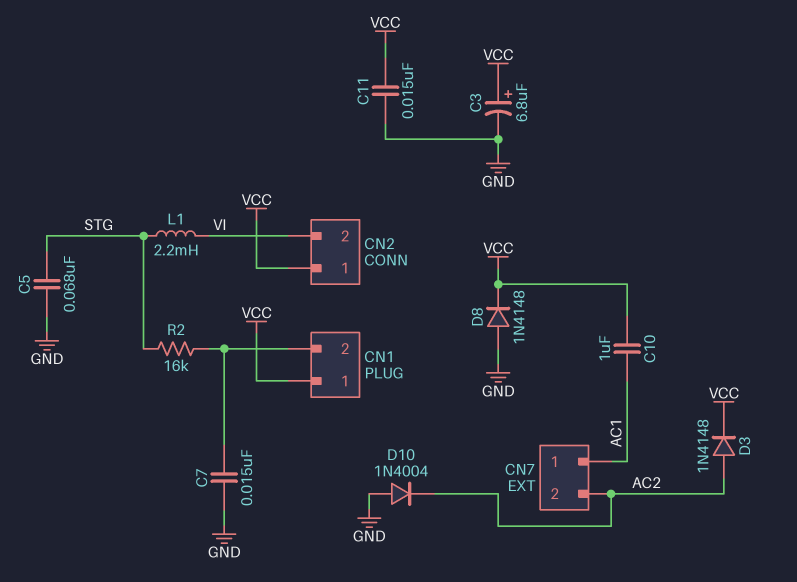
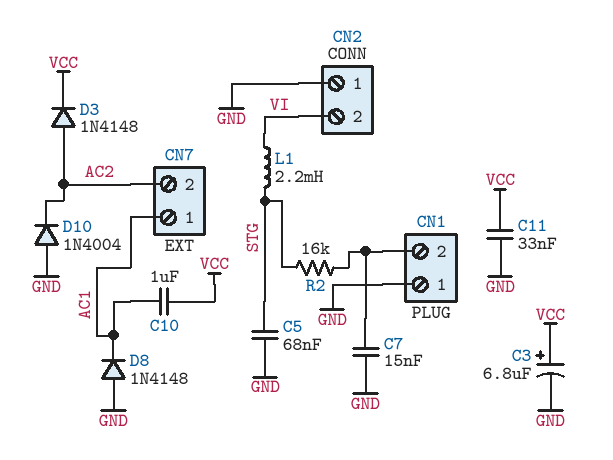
C11: 15nF (GND, VCC) -> 33nF (GND, VCC)
CN1 pin 1: VCC -> GND
CN2 pin 1: VCC -> GND
D8: diode 1N4148 (A GND, K VCC) -> diode 1N4148 (A GND, K AC1)

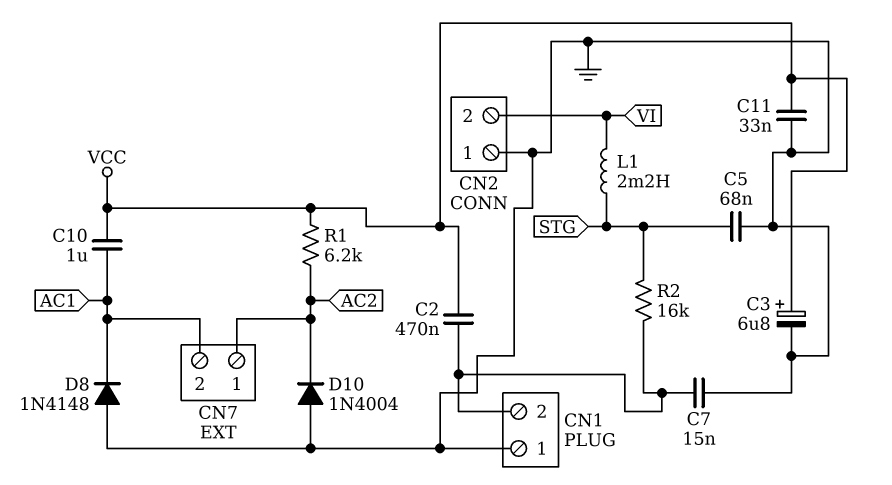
C2: none -> 470nF (CN1/2, VCC)
CN7 pin 1: AC1 -> AC2
CN7 pin 2: AC2 -> AC1
D3: diode 1N4148 (A AC2, K VCC) -> none
R1: none -> 6.2k (AC2, VCC)

